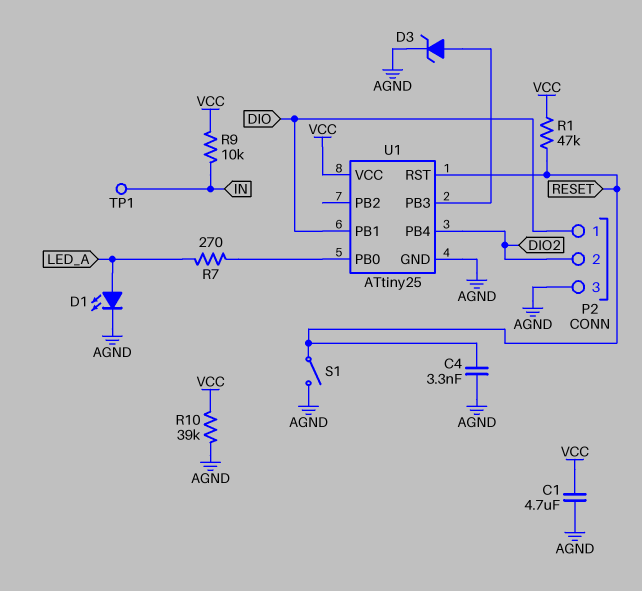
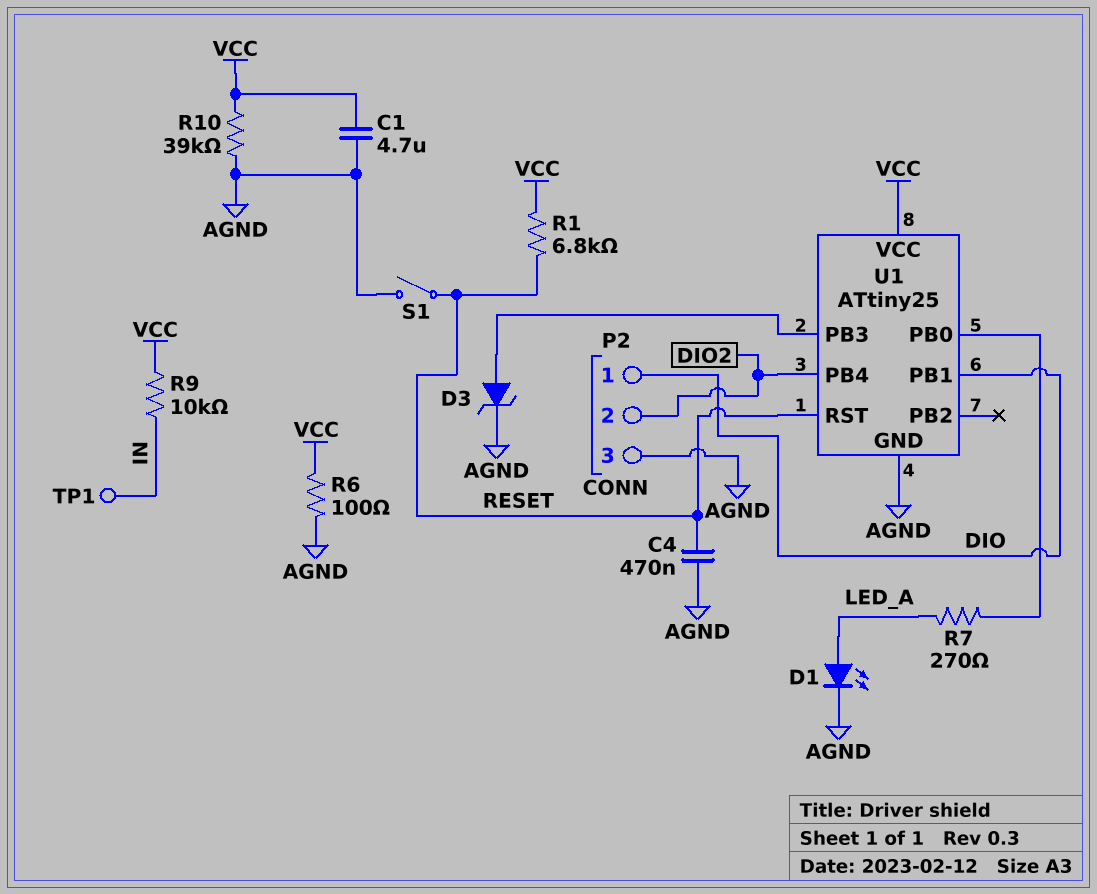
C4: 3.3nF (AGND, RESET) -> 470nF (AGND, RESET)
R1: 47k (RESET, VCC) -> 6.8k (RESET, VCC)
R6: none -> 100 (AGND, VCC)

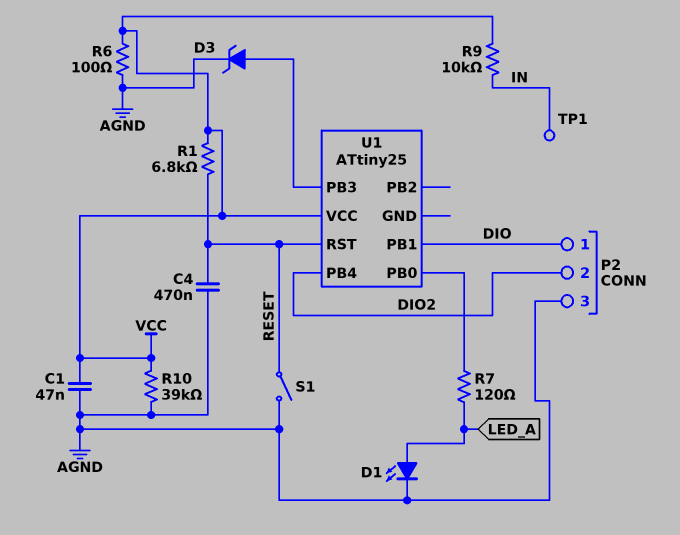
C1: 4.7uF (AGND, VCC) -> 47nF (AGND, VCC)
R7: 270 (LED_A, U1/PB0) -> 120 (LED_A, U1/PB0)
U1 pin GND: AGND -> none

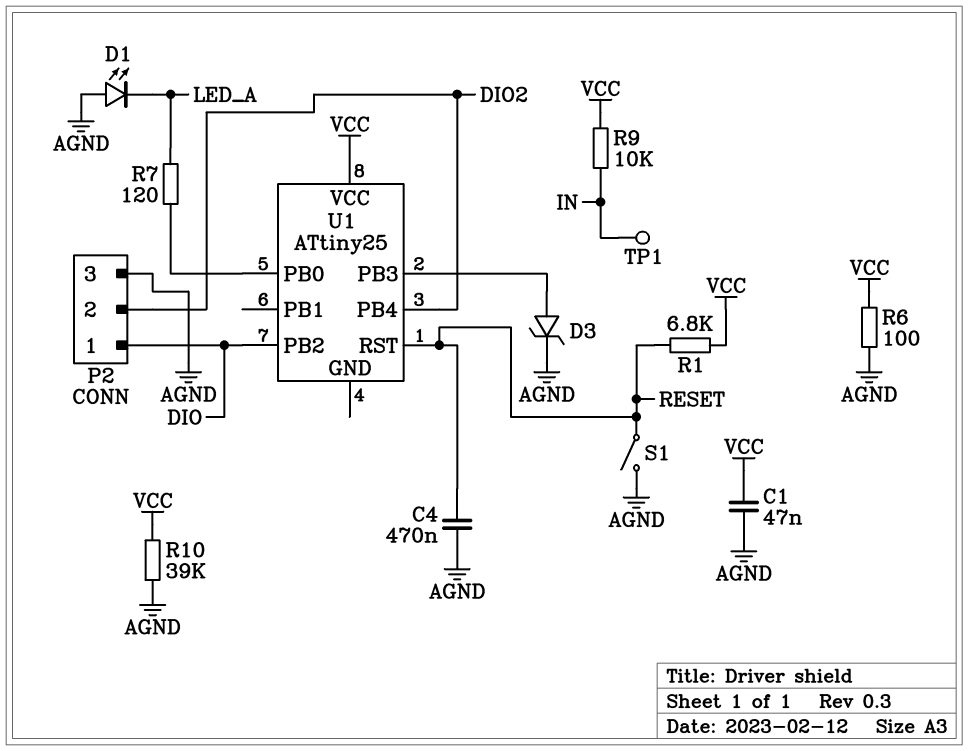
D1: LED (A LED_A, K AGND) -> LED (A AGND, K LED_A)
U1 pin PB1: DIO -> none
U1 pin PB2: none -> DIO

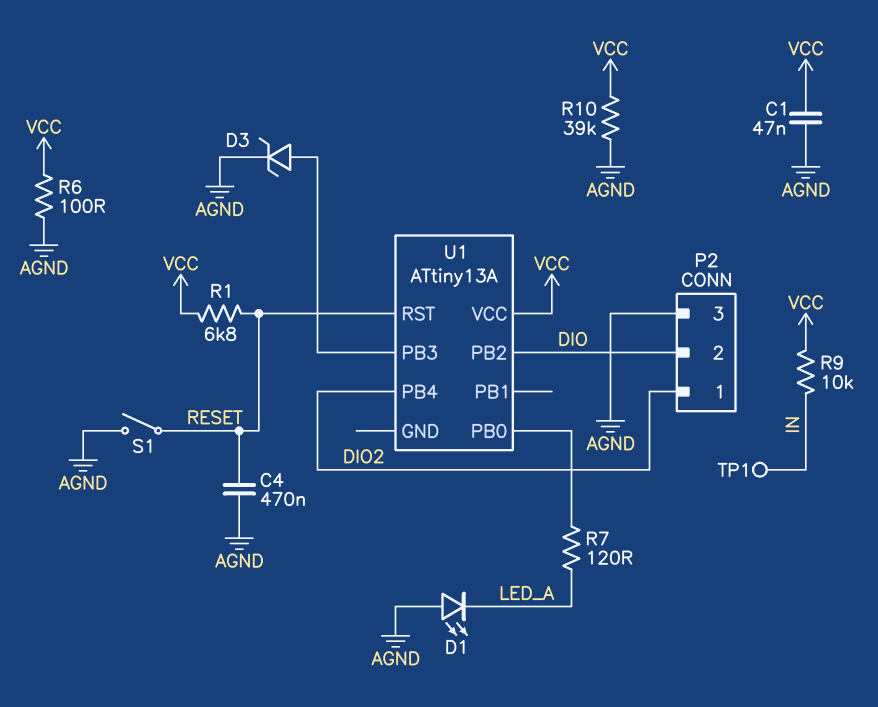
P2 pin 1: DIO -> DIO2
P2 pin 2: DIO2 -> DIO
U1: ATtiny25 -> ATtiny13A

